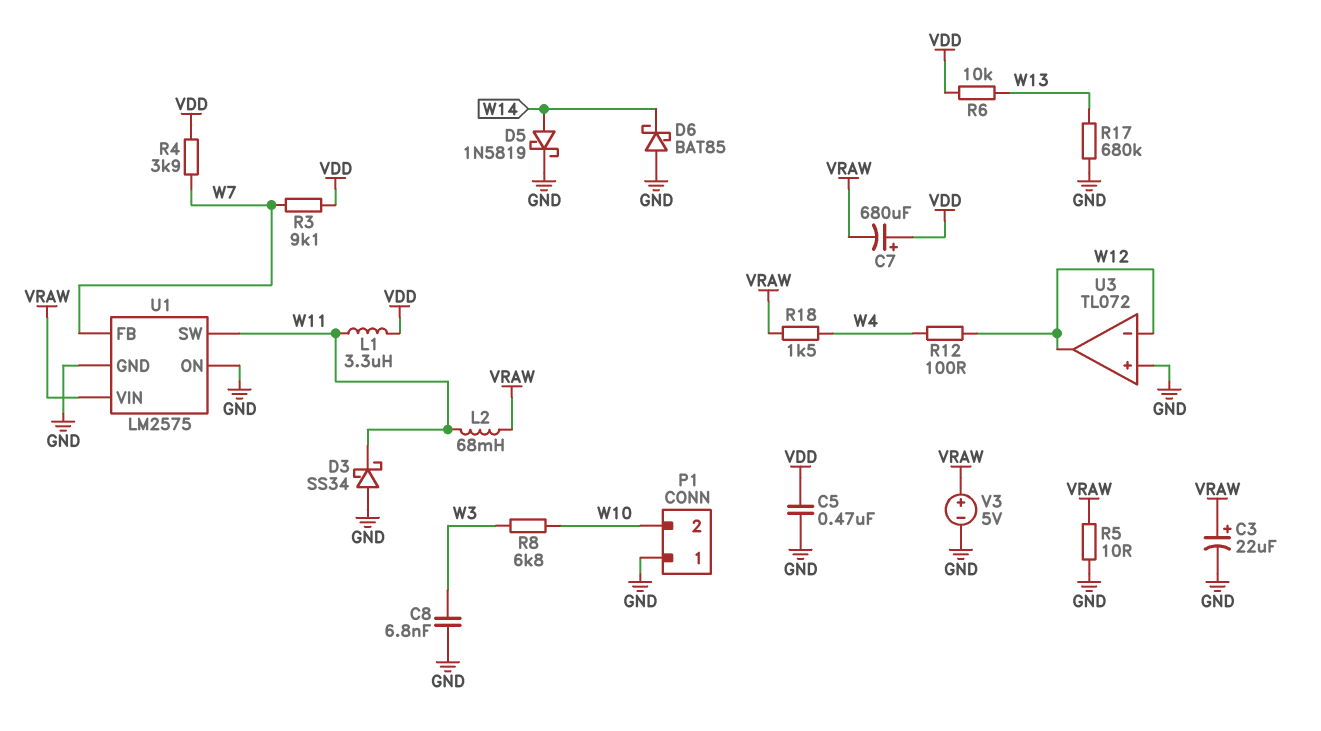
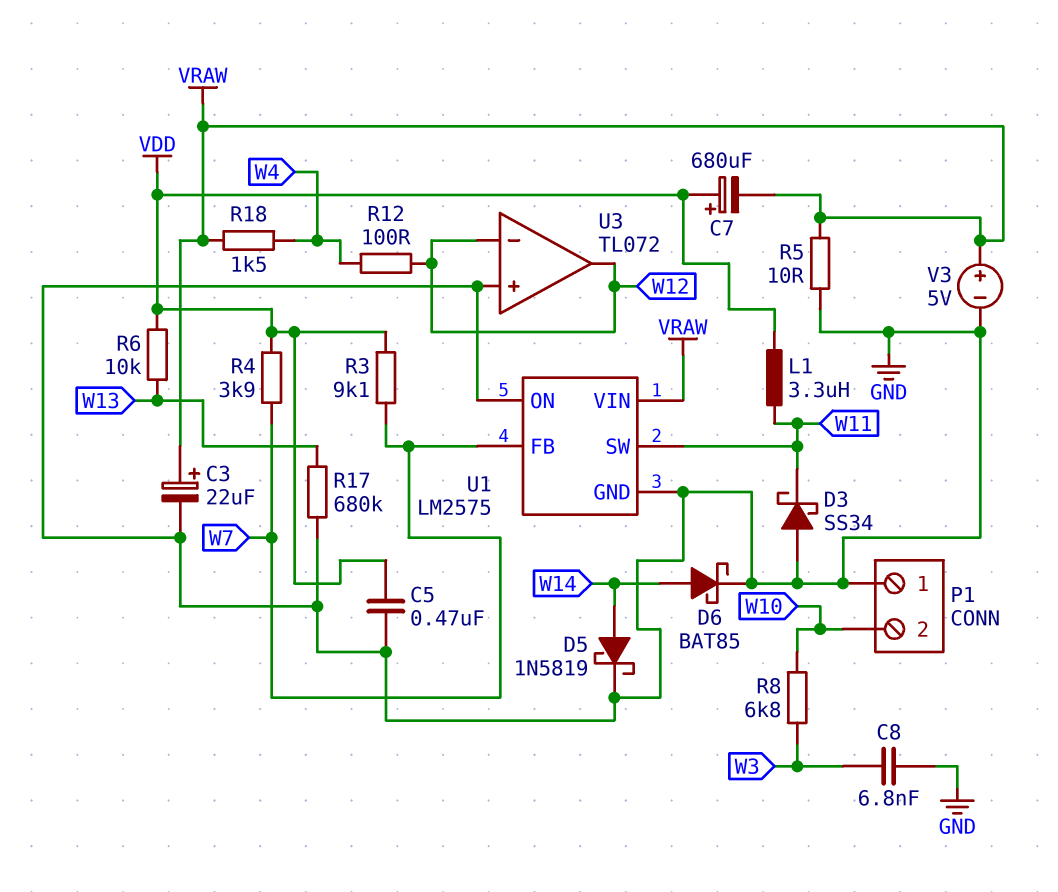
D6: schottky BAT85 (A GND, K W14) -> schottky BAT85 (A W14, K GND)
L2: 68mH (VRAW, W11) -> none

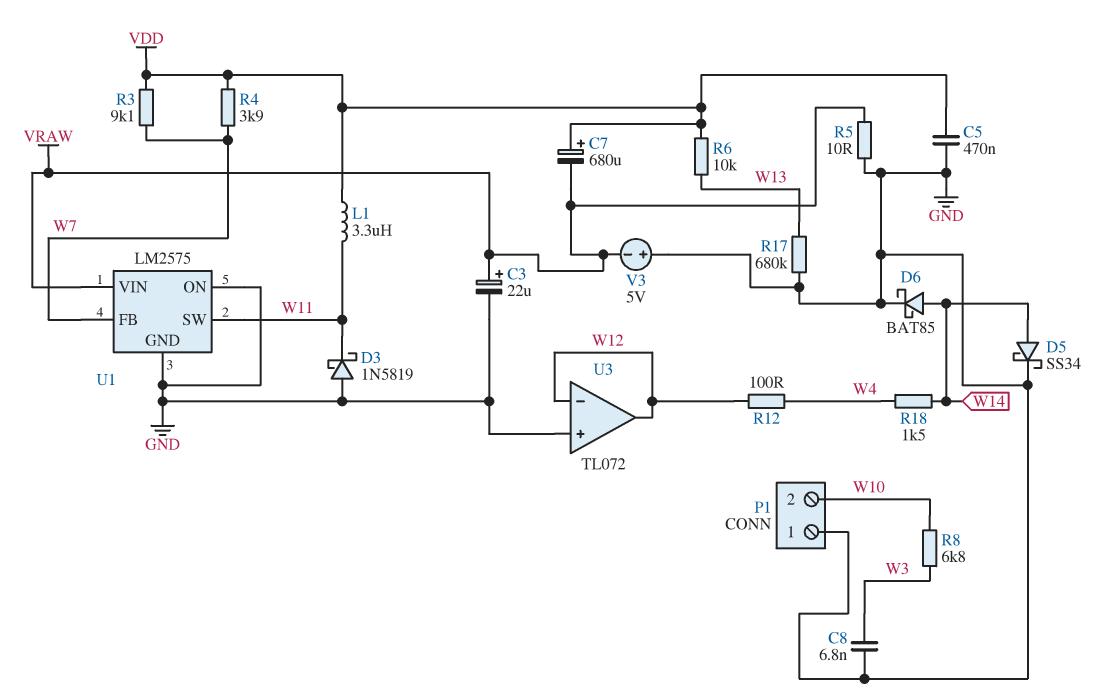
D3: schottky SS34 (A GND, K W11) -> schottky 1N5819 (A GND, K W11)
D5: schottky 1N5819 (A W14, K GND) -> schottky SS34 (A W14, K GND)
R18: 1.5k (VRAW, W4) -> 1.5k (W4, W14)
V3: 5V (plus VRAW, minus GND) -> 5V (plus GND, minus VRAW)

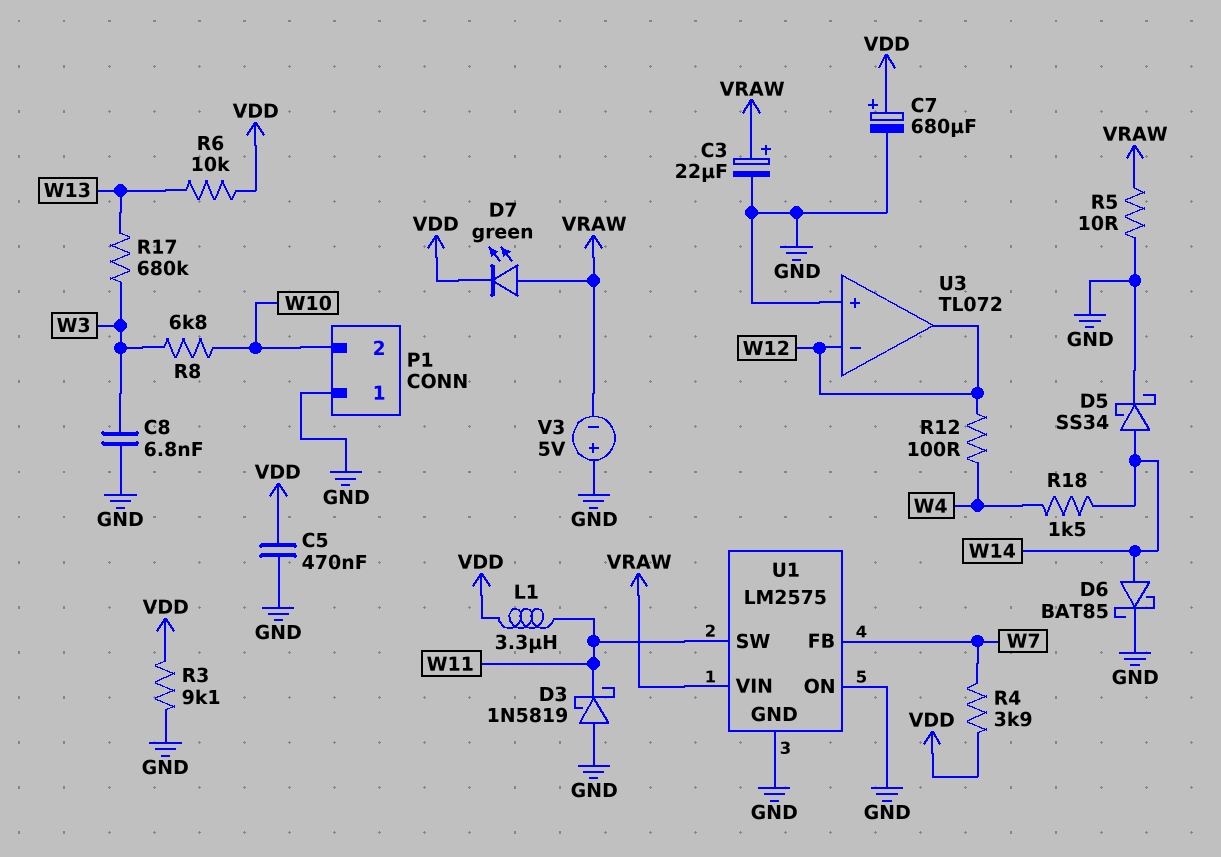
C7: 680uF (plus VDD, minus VRAW) -> 680uF (plus VDD, minus GND)
D7: none -> LED green (A VRAW, K VDD)
R3: 9.1k (VDD, W7) -> 9.1k (GND, VDD)
R17: 680k (GND, W13) -> 680k (W3, W13)

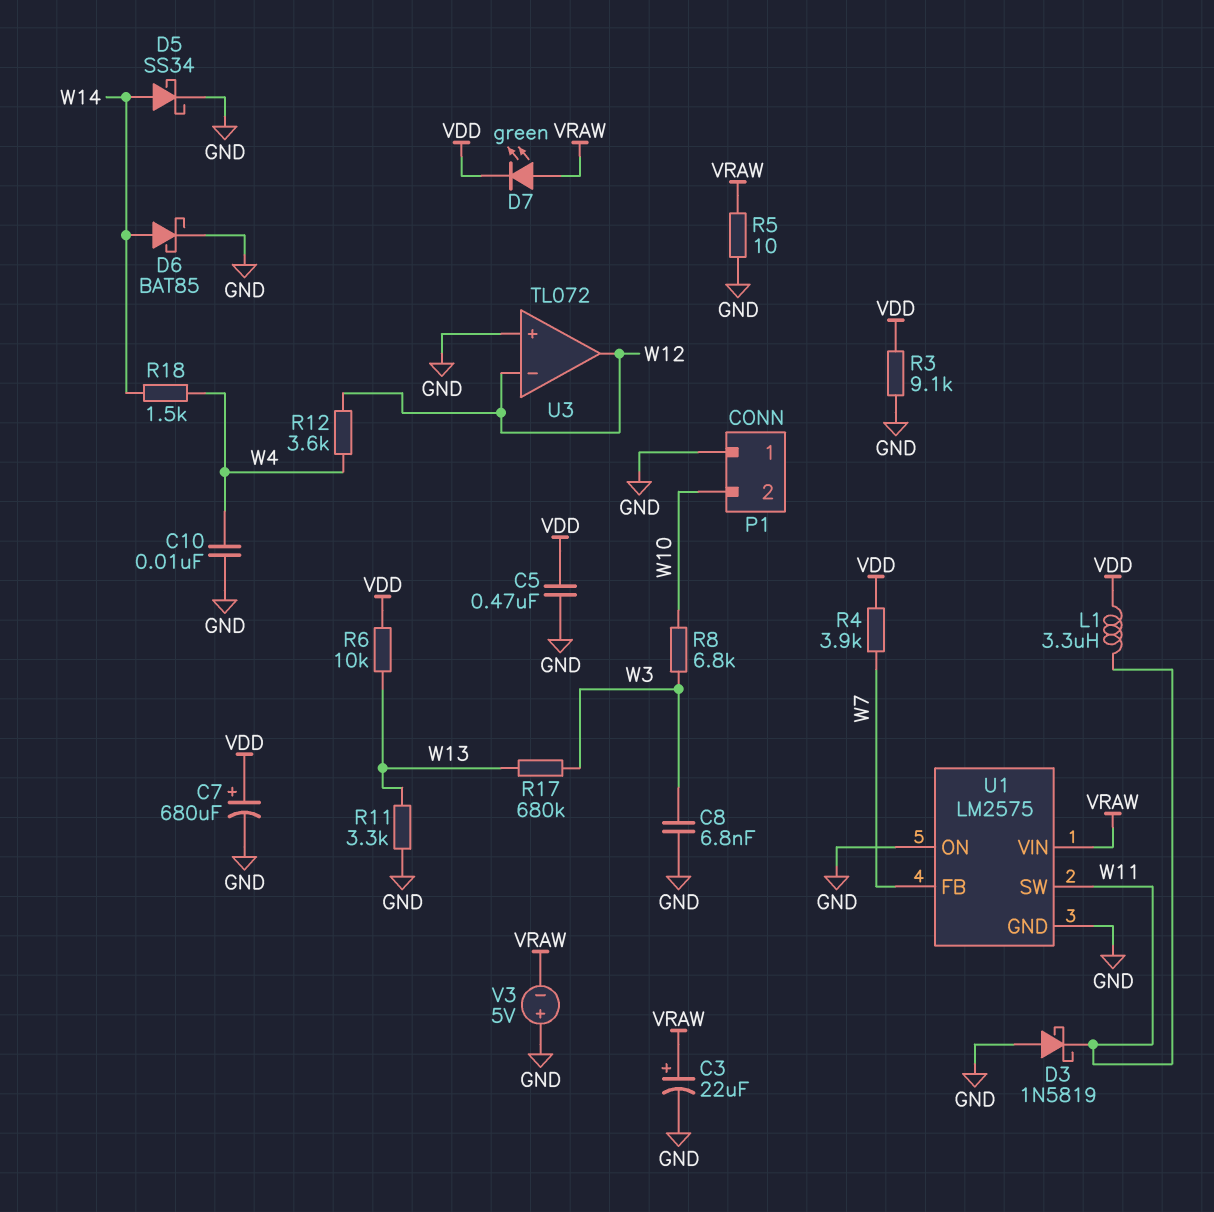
C10: none -> 10nF (GND, W4)
R11: none -> 3.3k (GND, W13)
R12: 100 (W4, W12) -> 3.6k (W4, W12)

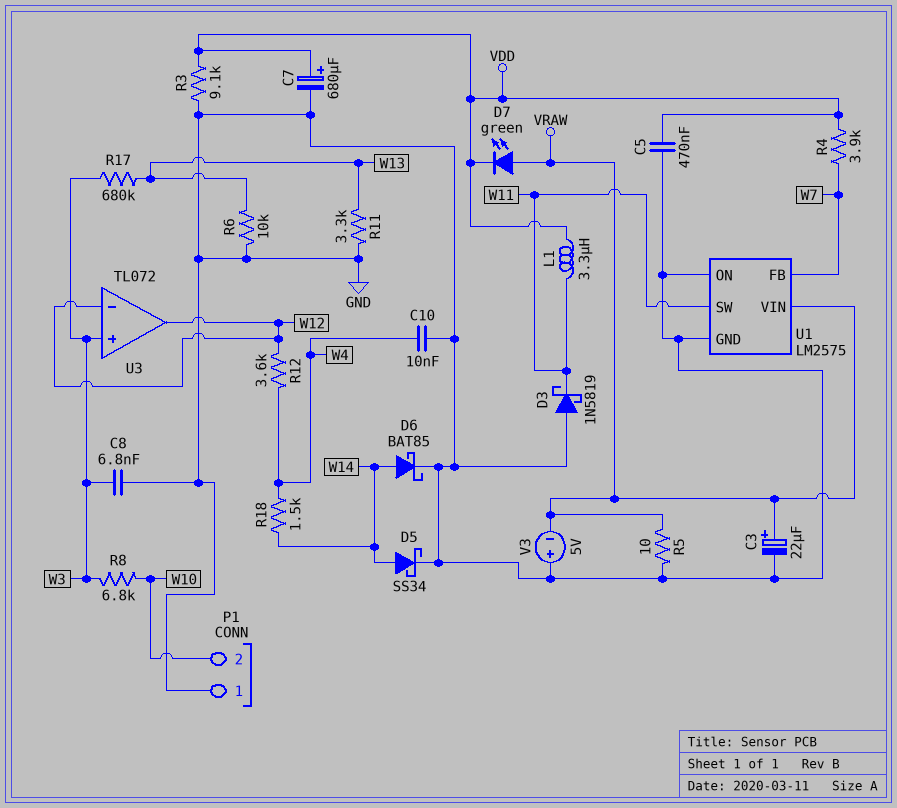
R6: 10k (VDD, W13) -> 10k (GND, W13)
U3 pin in+: GND -> W3

